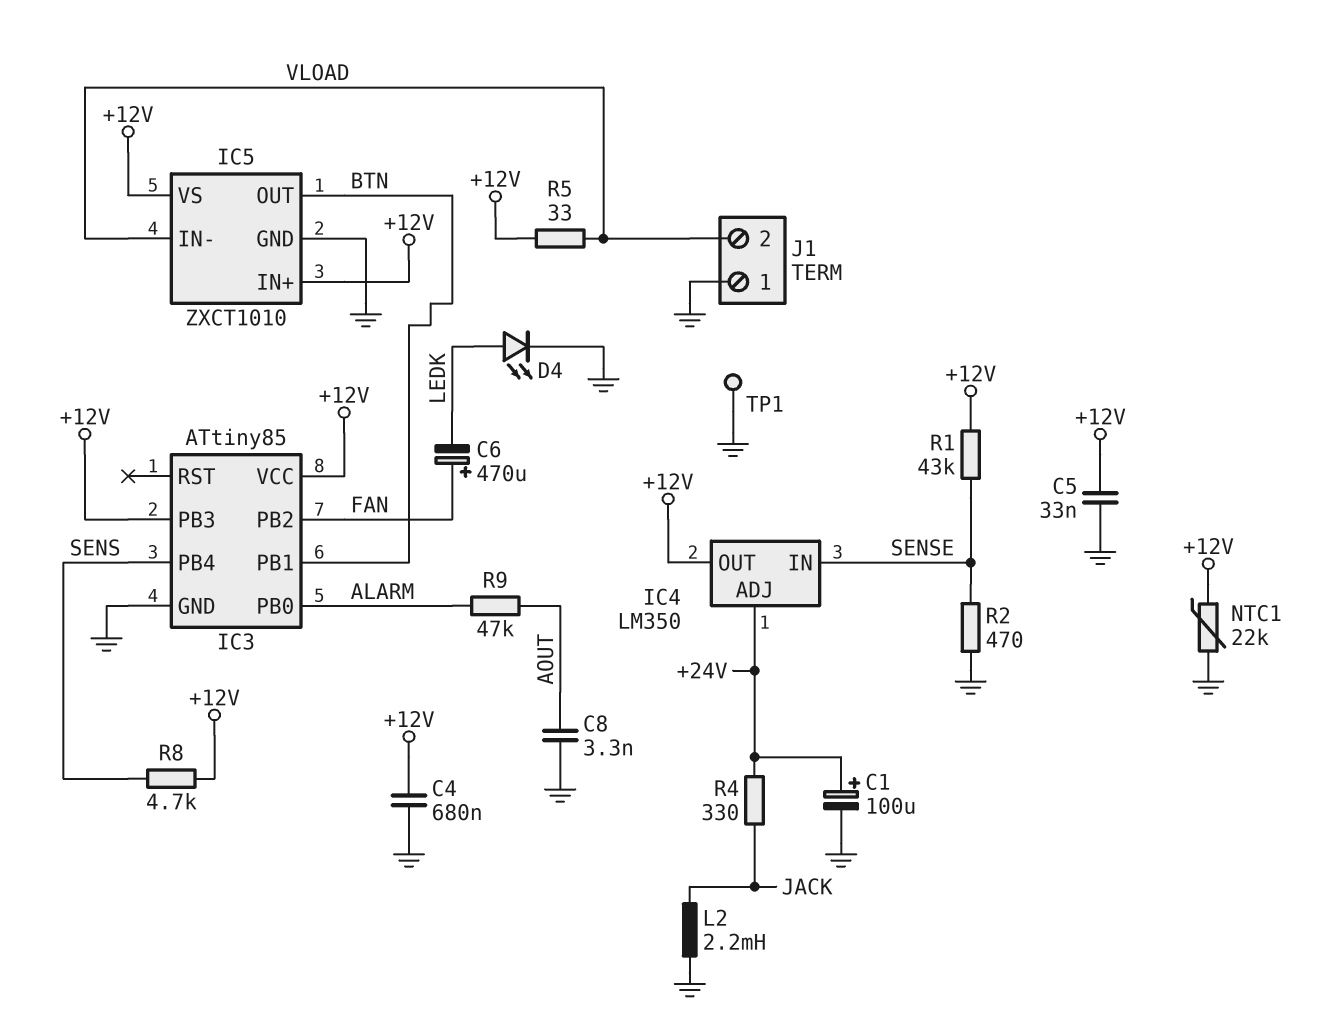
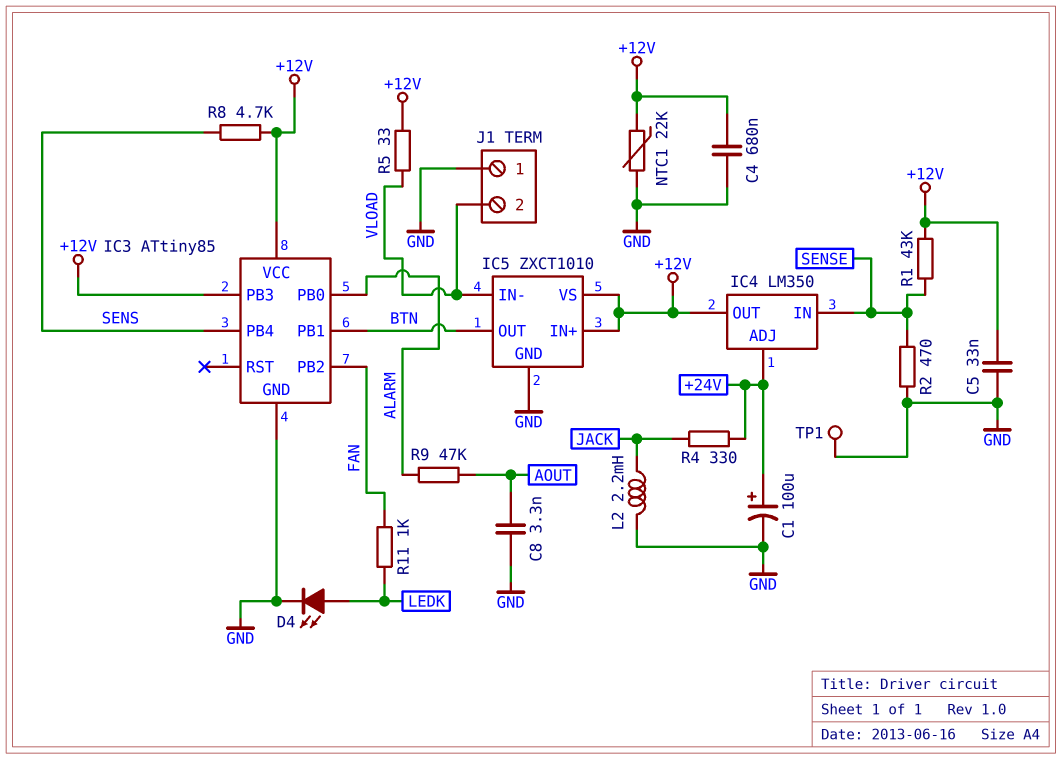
C6: 470uF (plus FAN, minus LEDK) -> none
R11: none -> 1k (FAN, LEDK)

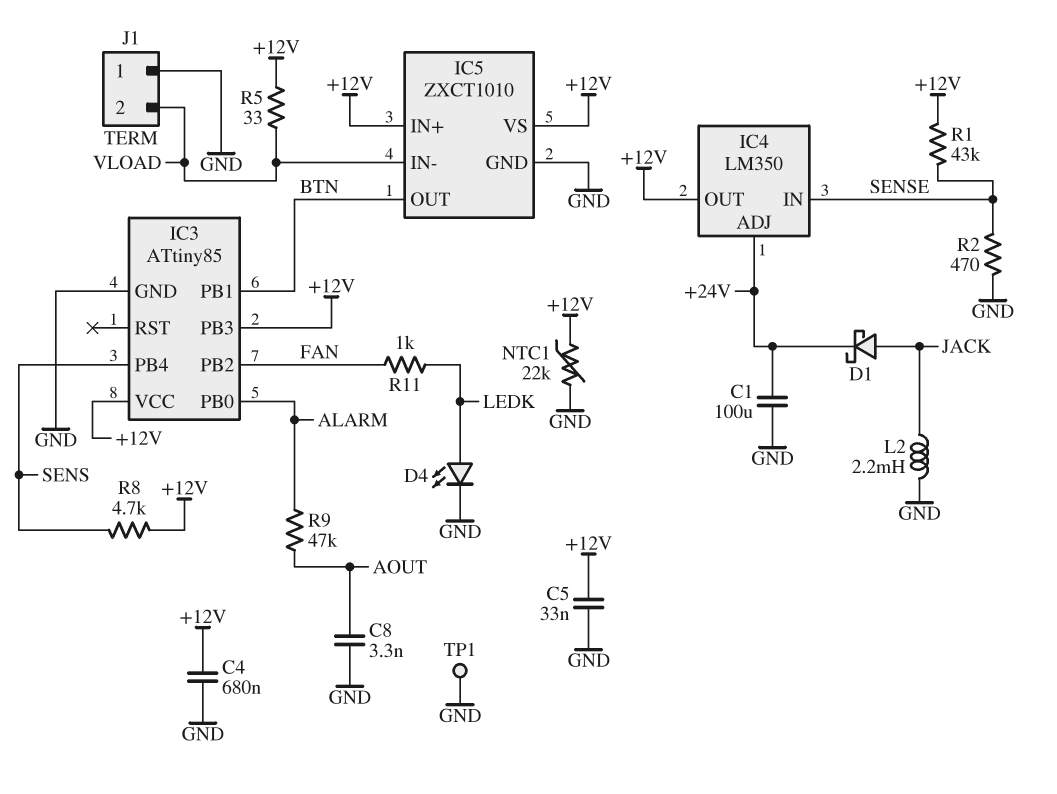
C1: 100uF (plus +24V, minus GND) -> 100uF (+24V, GND)
D1: none -> schottky (A JACK, K +24V)
R4: 330 (+24V, JACK) -> none

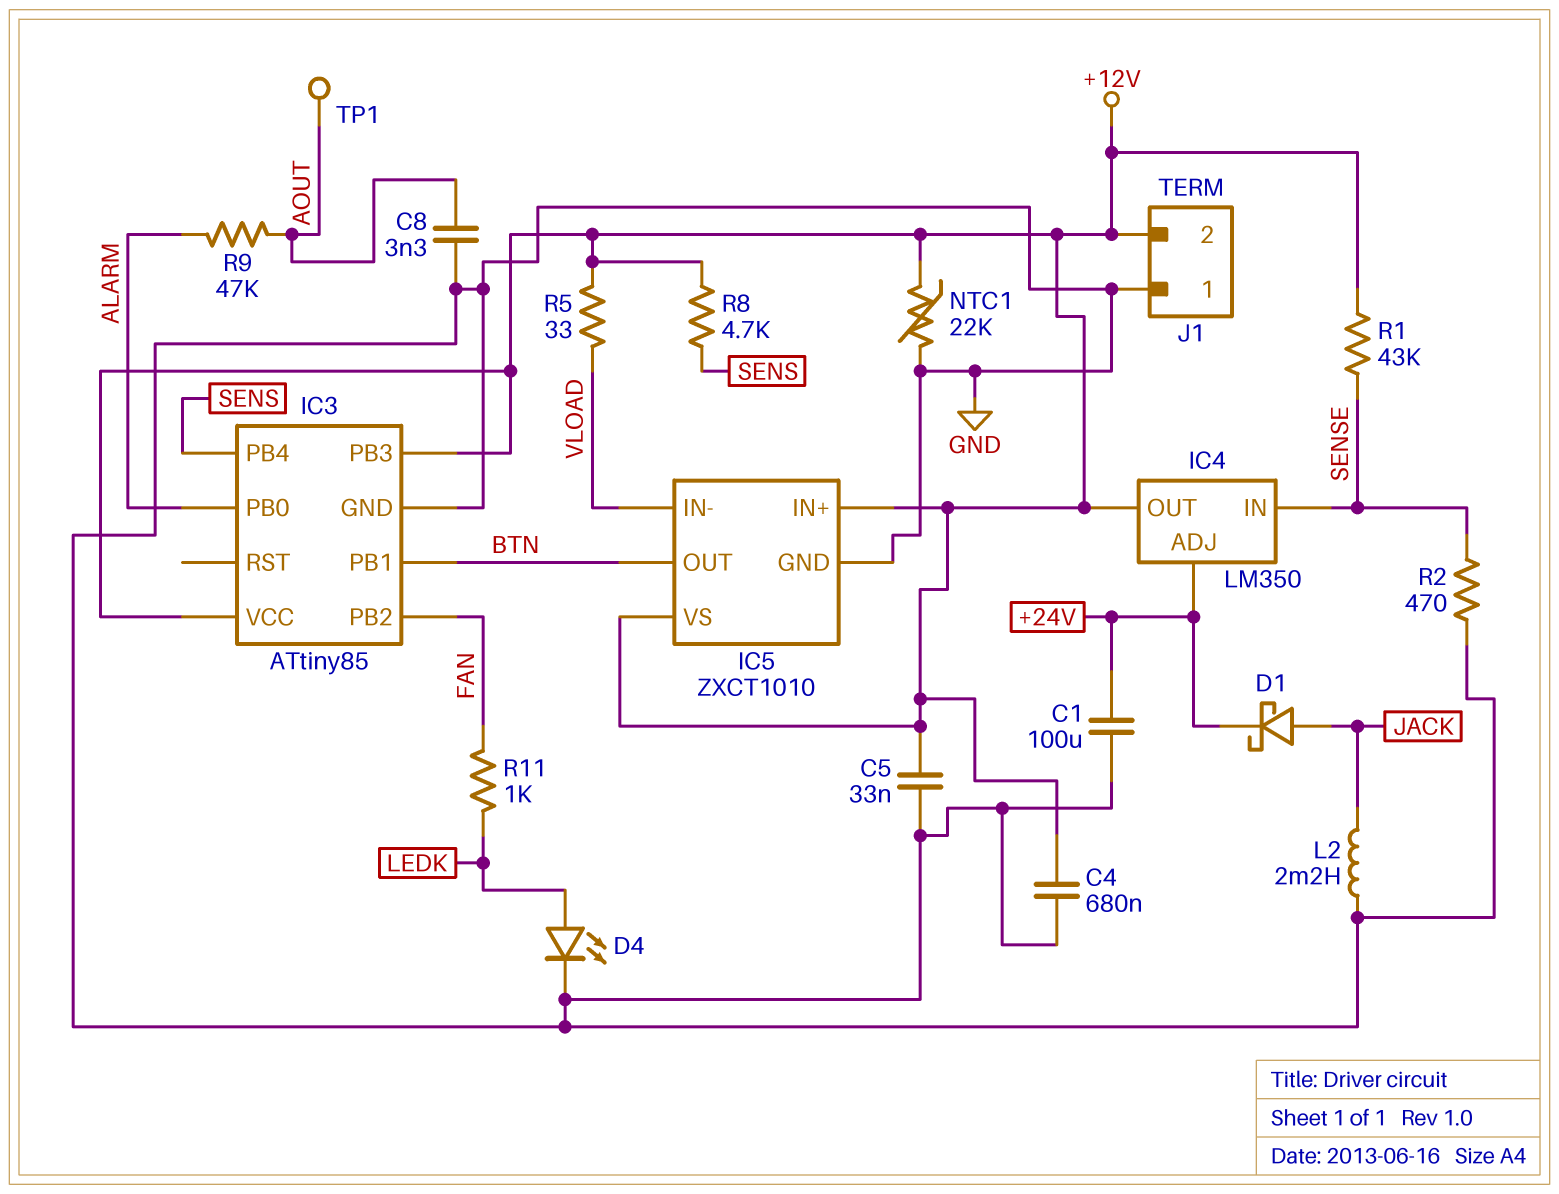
J1 pin 2: VLOAD -> +12V
TP1: test point (GND) -> test point (AOUT)

